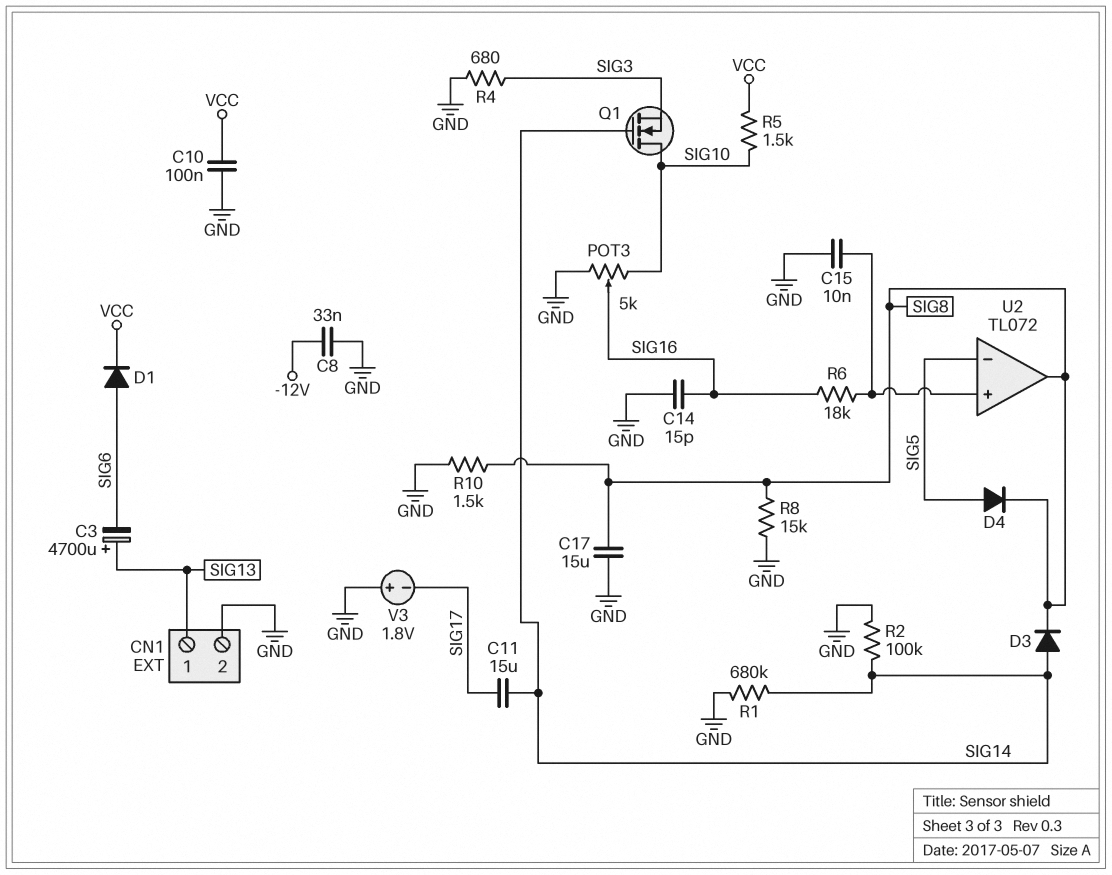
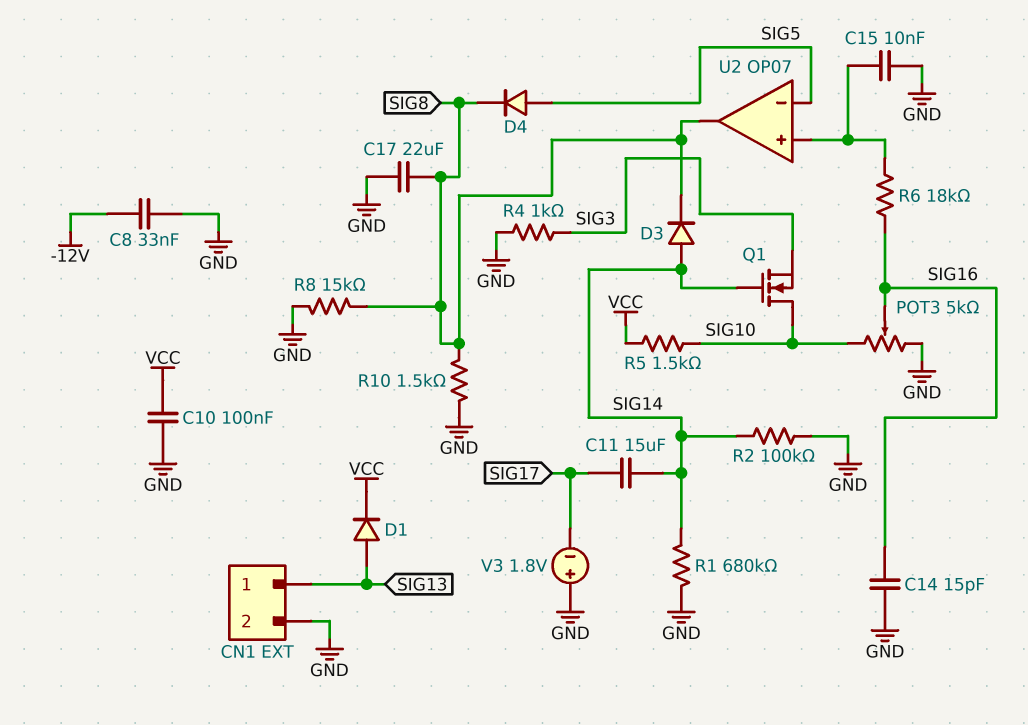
C3: 4700uF (plus SIG13, minus SIG6) -> none
C17: 15uF (GND, SIG8) -> 22uF (GND, SIG8)
D1: diode (A SIG6, K VCC) -> diode (A SIG13, K VCC)
R4: 680 (GND, SIG3) -> 1k (GND, SIG3)
U2: TL072 -> OP07

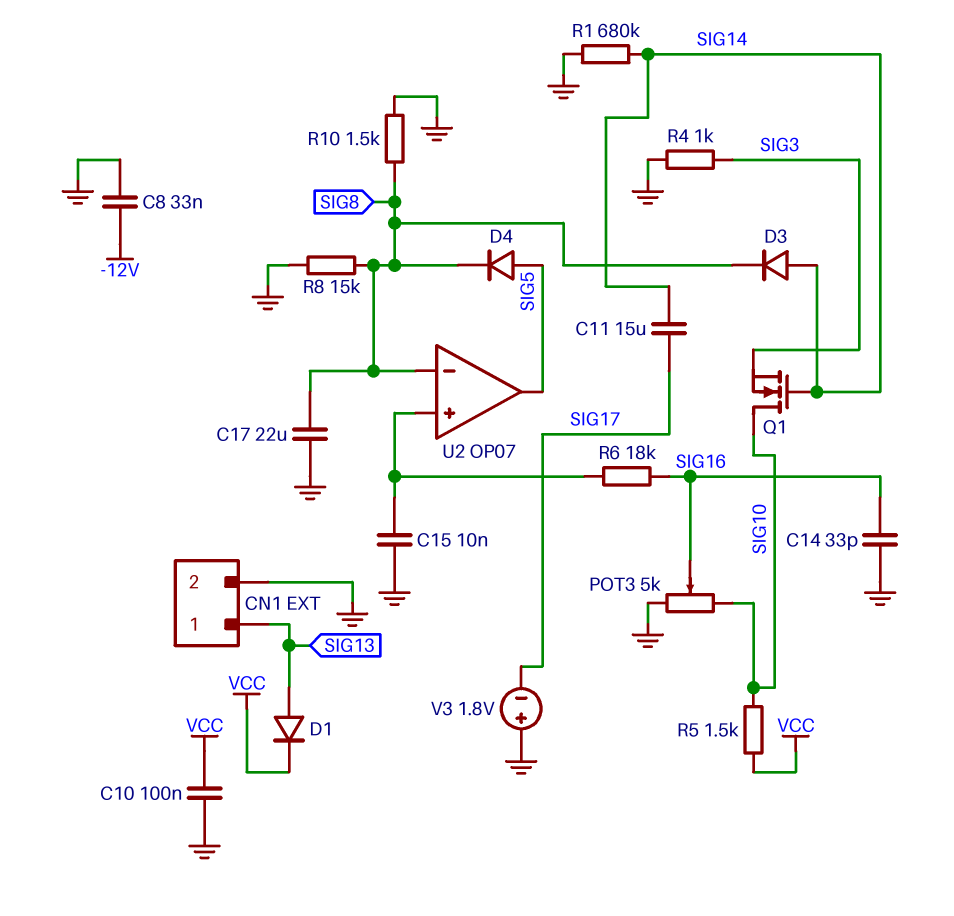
C14: 15pF (GND, SIG16) -> 33pF (GND, SIG16)
R2: 100k (GND, SIG14) -> none
U2 pin in-: SIG5 -> SIG8
U2 pin out: SIG8 -> SIG5

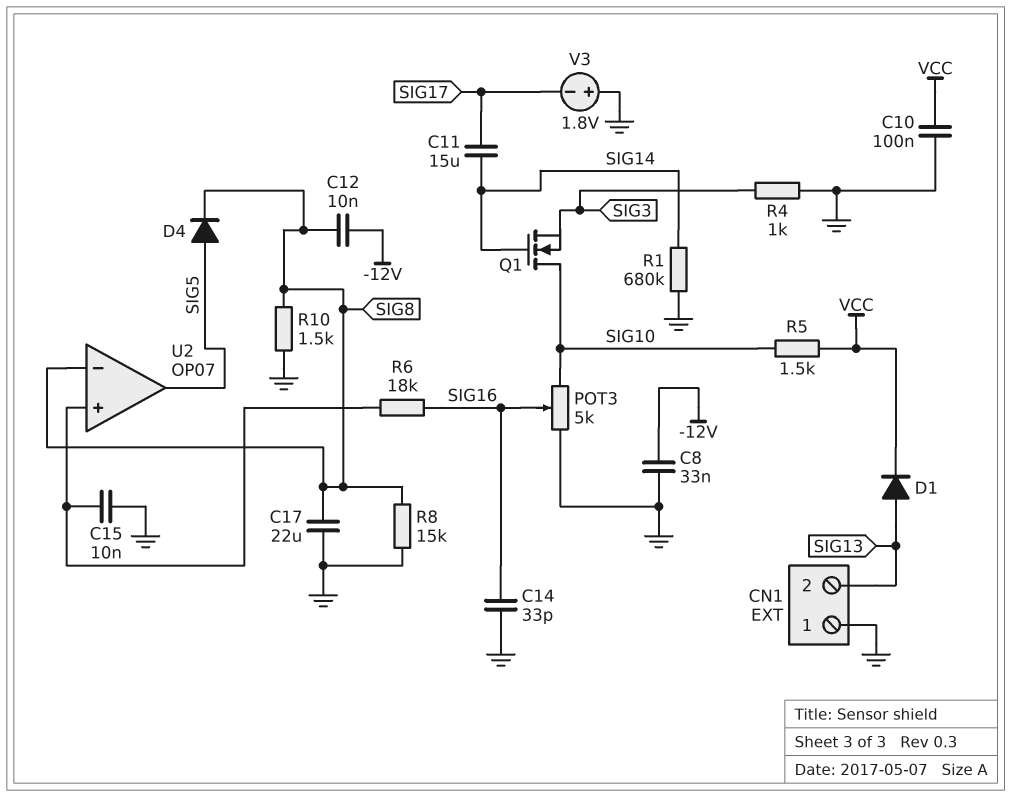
C12: none -> 10nF (-12V, SIG8)
CN1 pin 1: SIG13 -> GND
CN1 pin 2: GND -> SIG13
D3: diode (A SIG14, K SIG8) -> none

